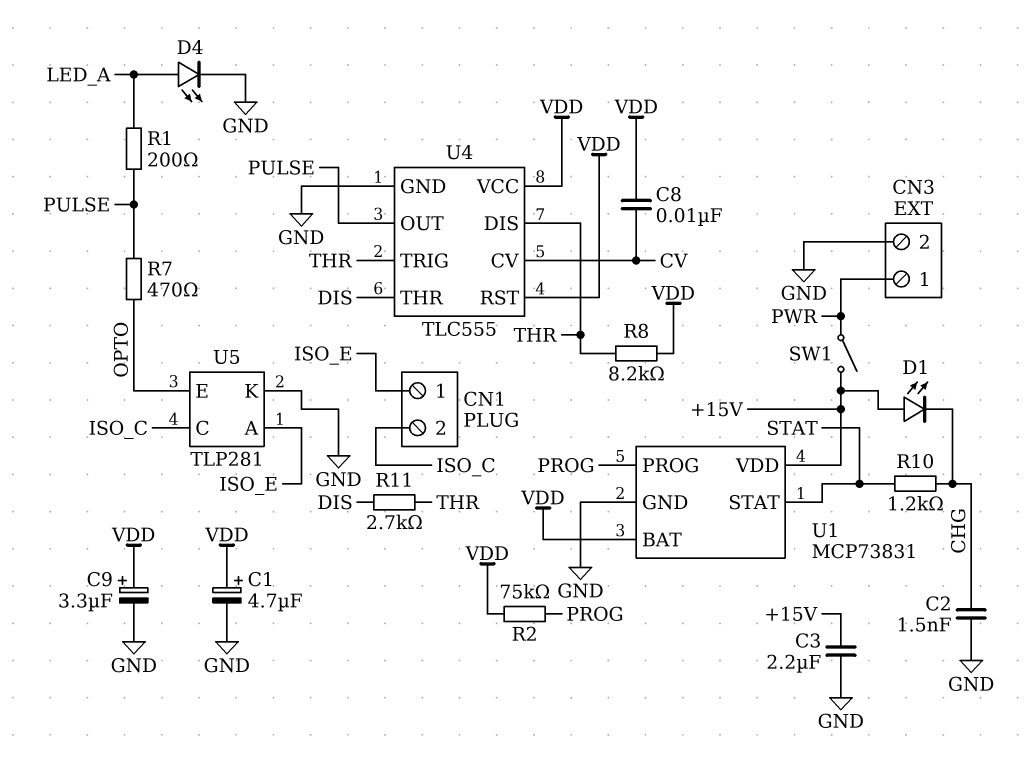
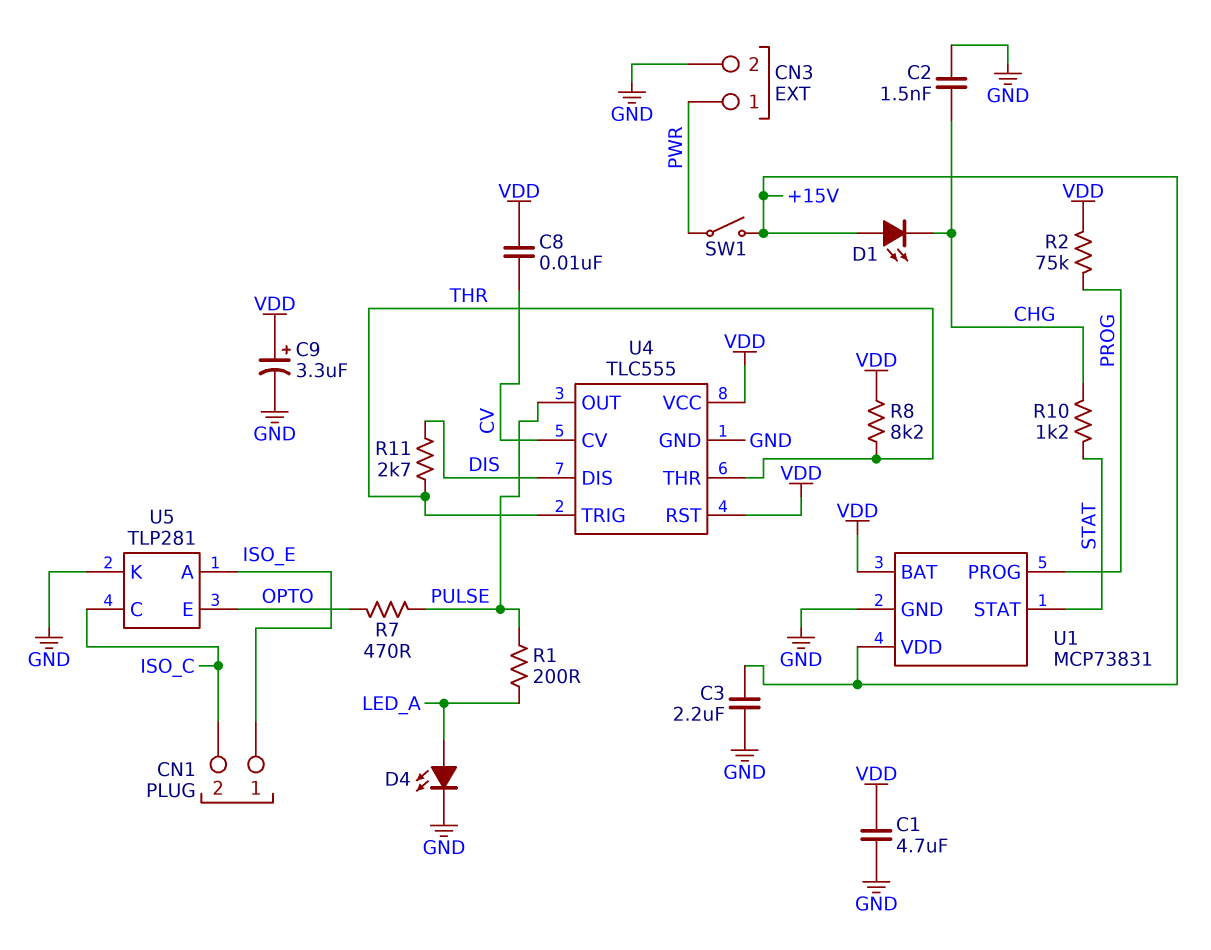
C1: 4.7uF (plus VDD, minus GND) -> 4.7uF (GND, VDD)
U4 pin DIS: THR -> DIS
U4 pin THR: DIS -> THR

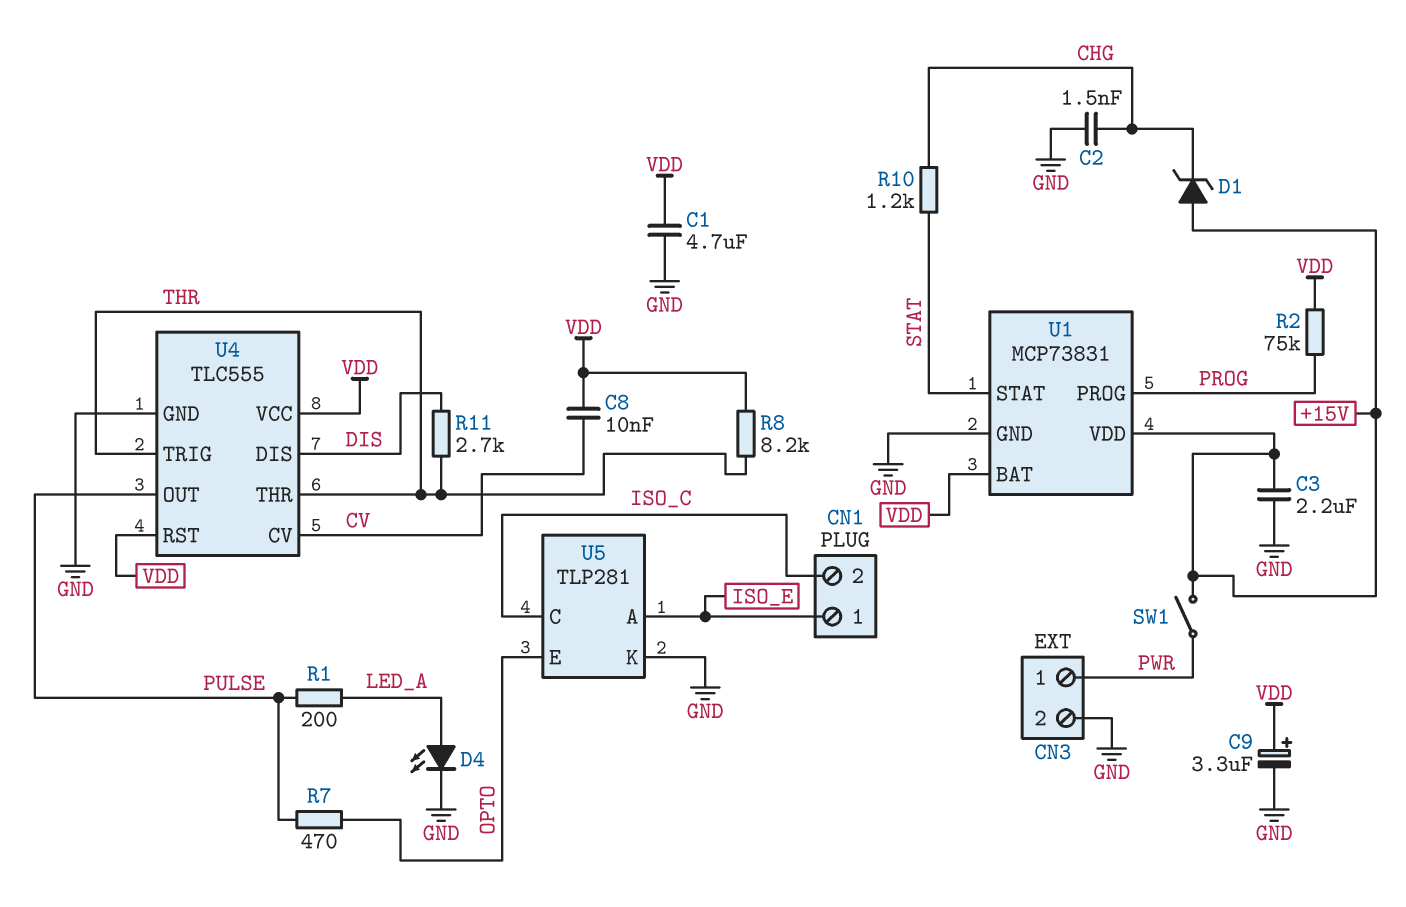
D1: LED (A +15V, K CHG) -> zener (A +15V, K CHG)

